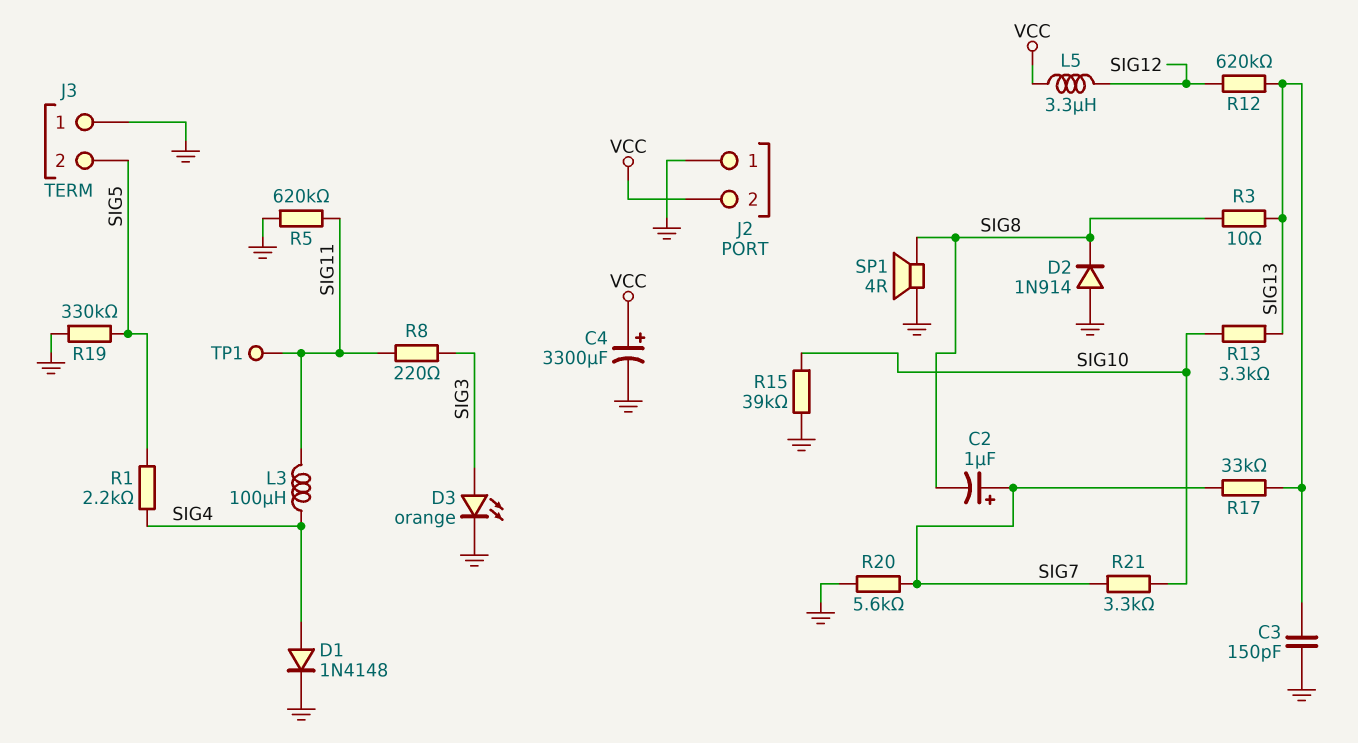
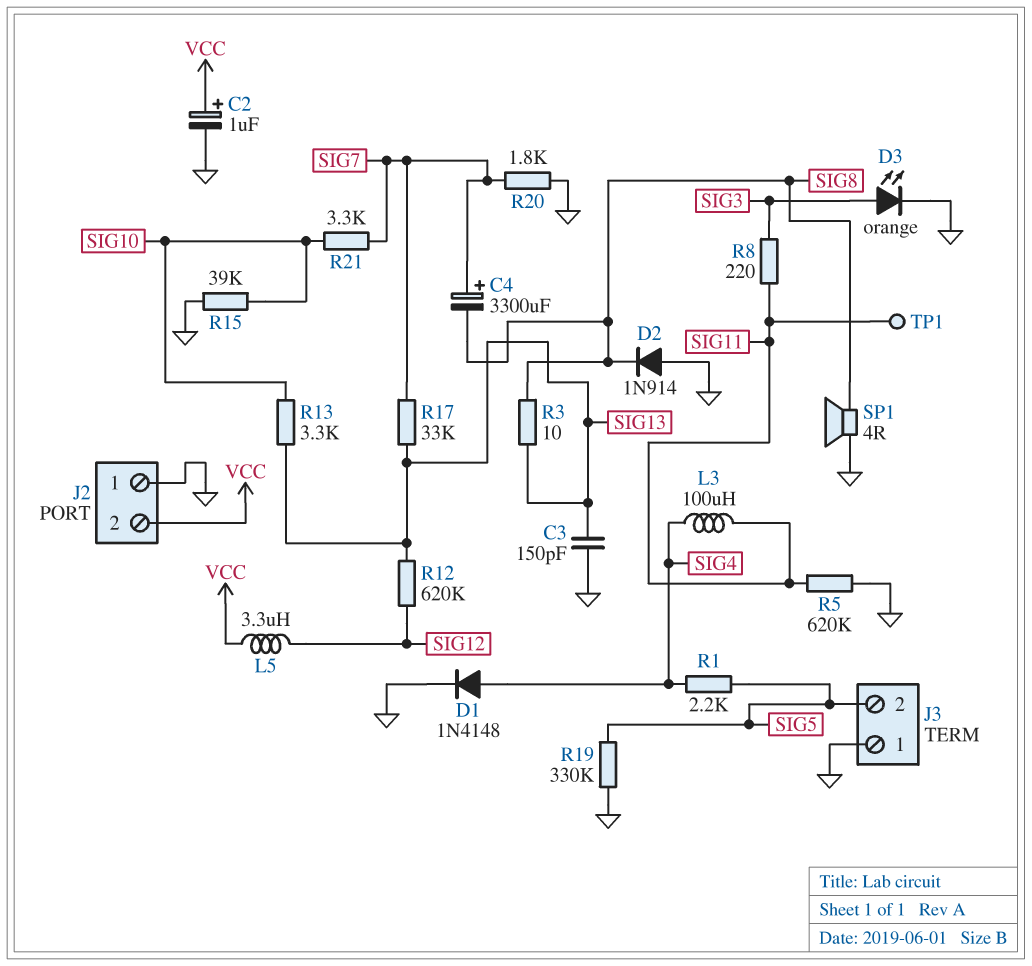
C2: 1uF (plus SIG7, minus SIG8) -> 1uF (plus VCC, minus GND)
C4: 3300uF (plus VCC, minus GND) -> 3300uF (plus SIG7, minus SIG8)
R20: 5.6k (GND, SIG7) -> 1.8k (GND, SIG7)

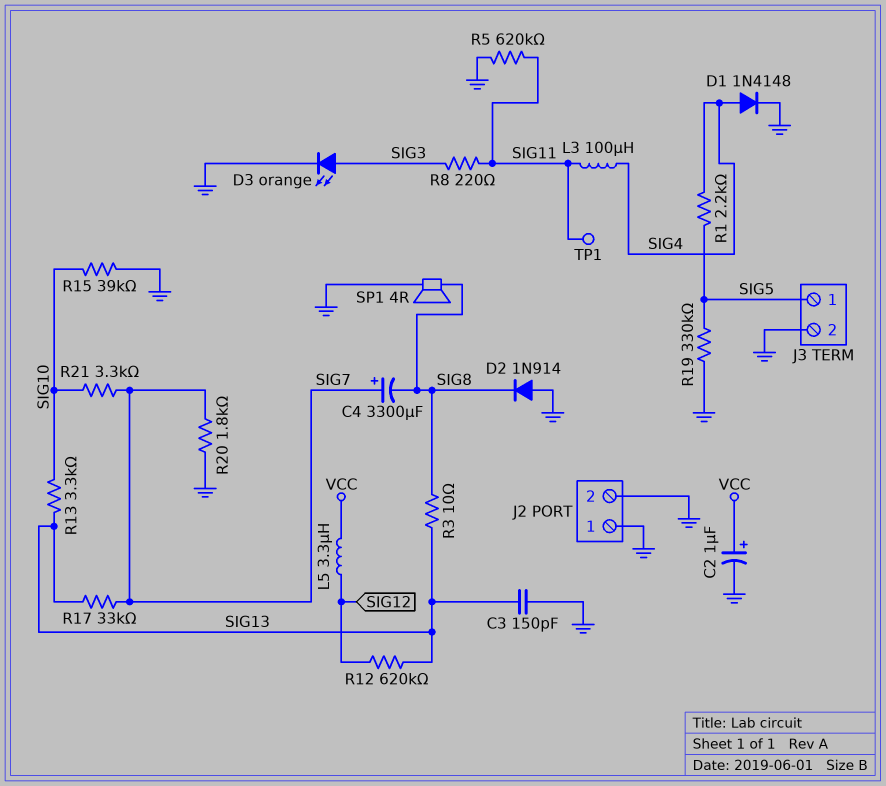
J2 pin 2: VCC -> GND
J3 pin 1: GND -> SIG5
J3 pin 2: SIG5 -> GND

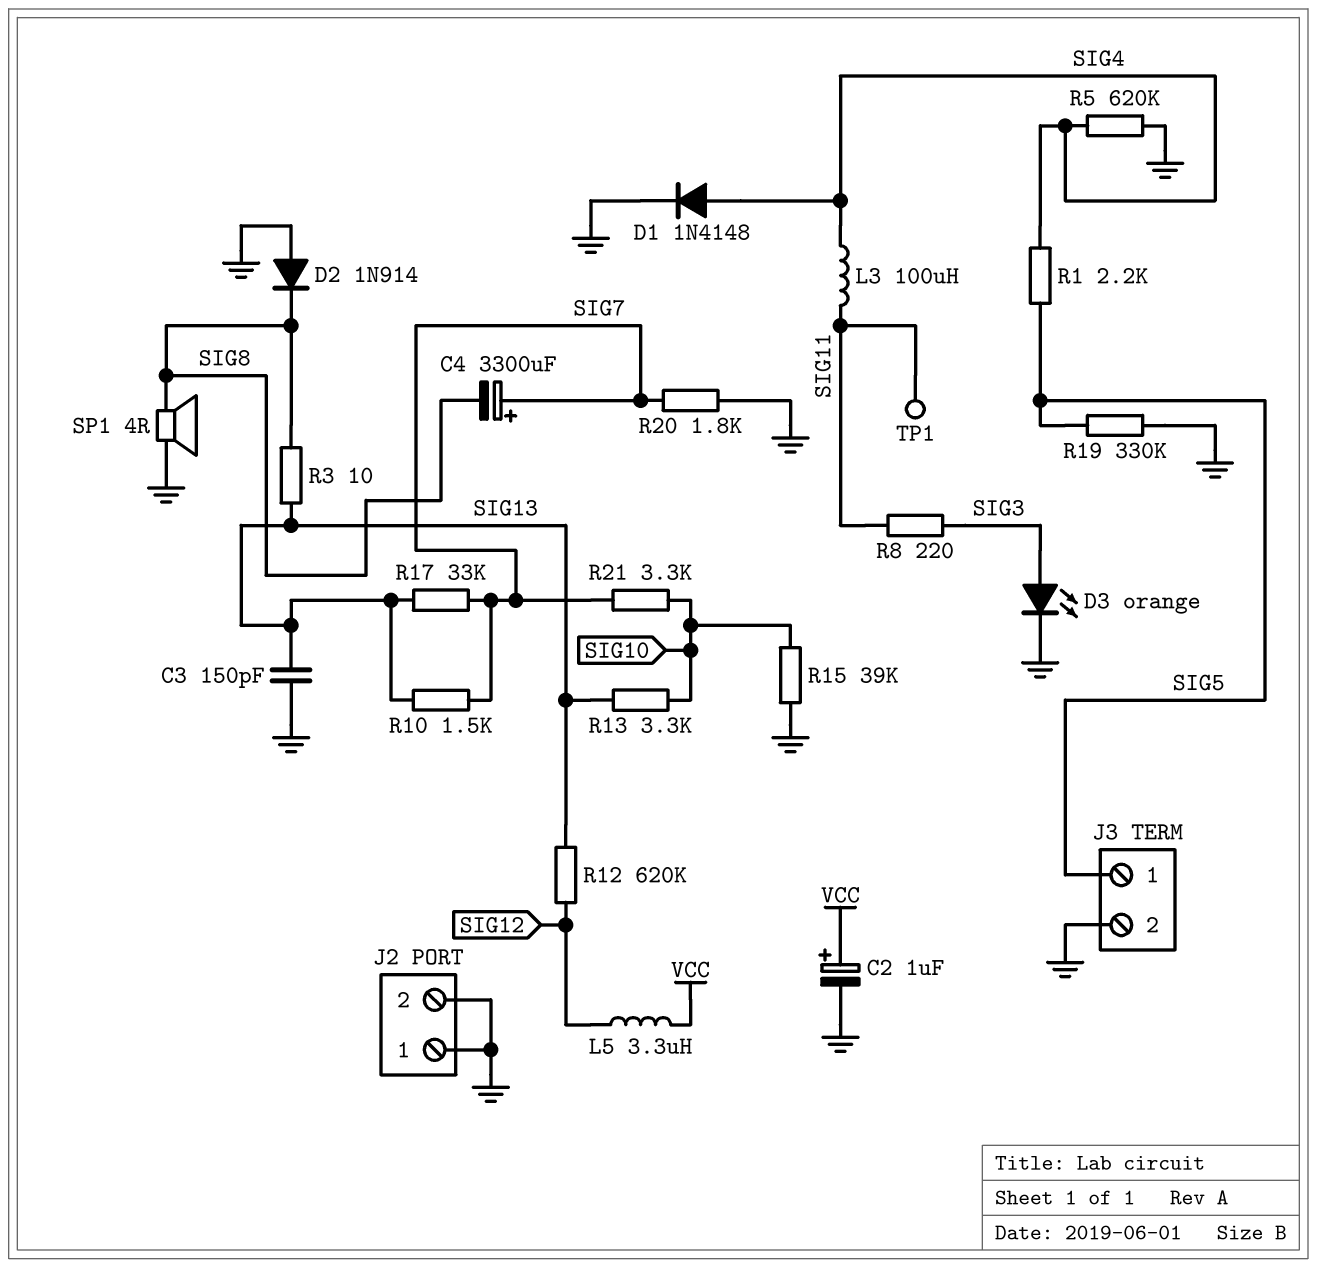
R5: 620k (GND, SIG11) -> 620k (GND, SIG4)
R10: none -> 1.5k (SIG7, SIG13)

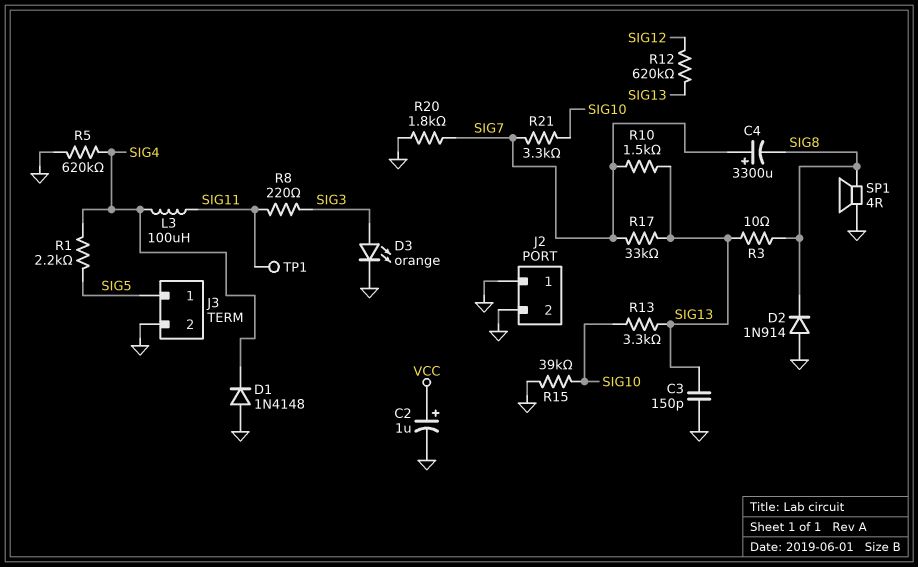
D1: diode 1N4148 (A SIG4, K GND) -> diode 1N4148 (A GND, K SIG4)
L5: 3.3uH (SIG12, VCC) -> none
R19: 330k (GND, SIG5) -> none

